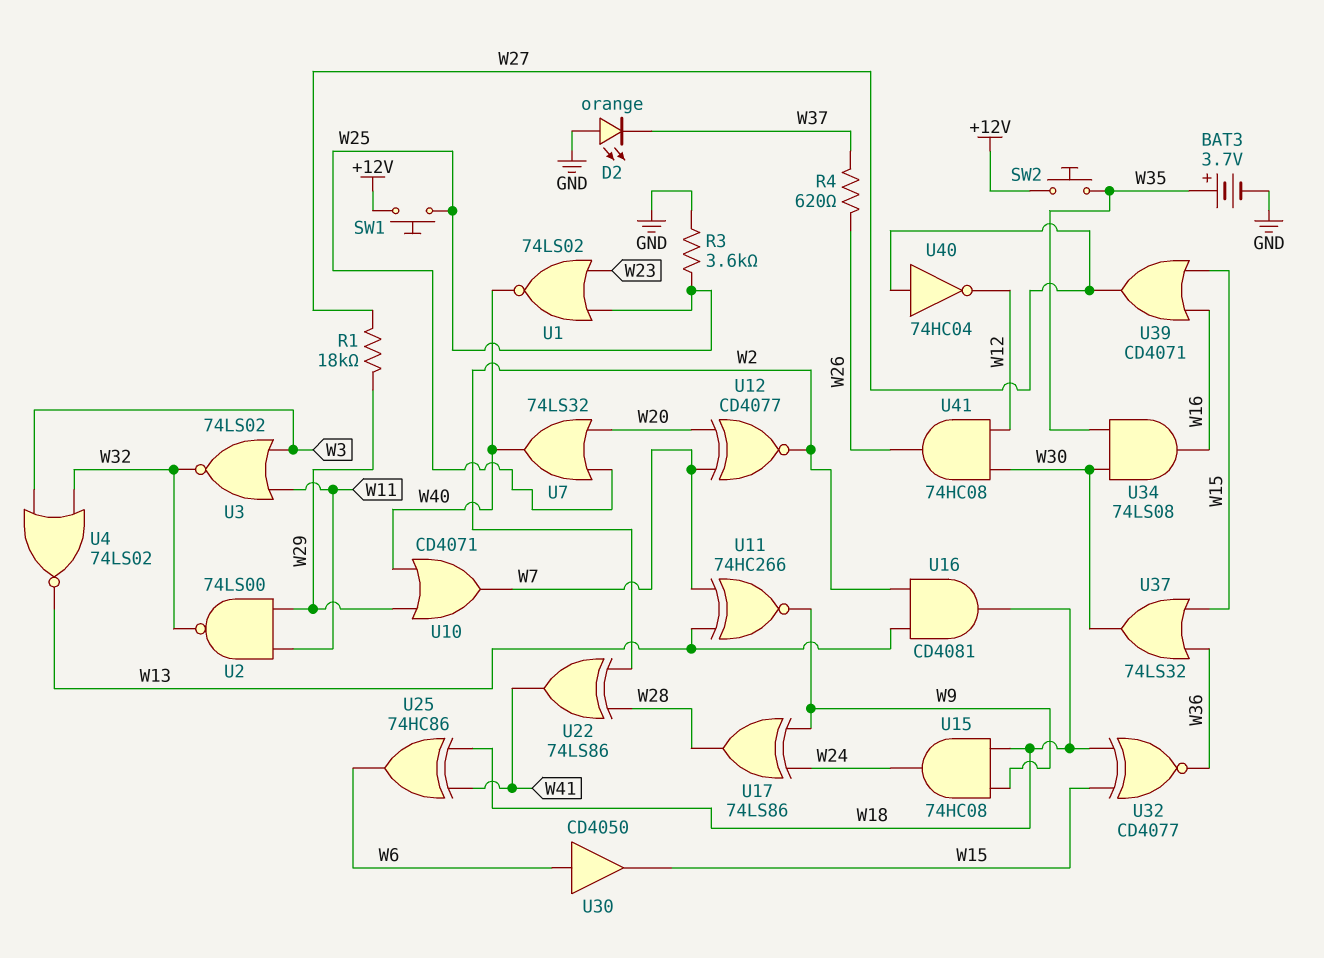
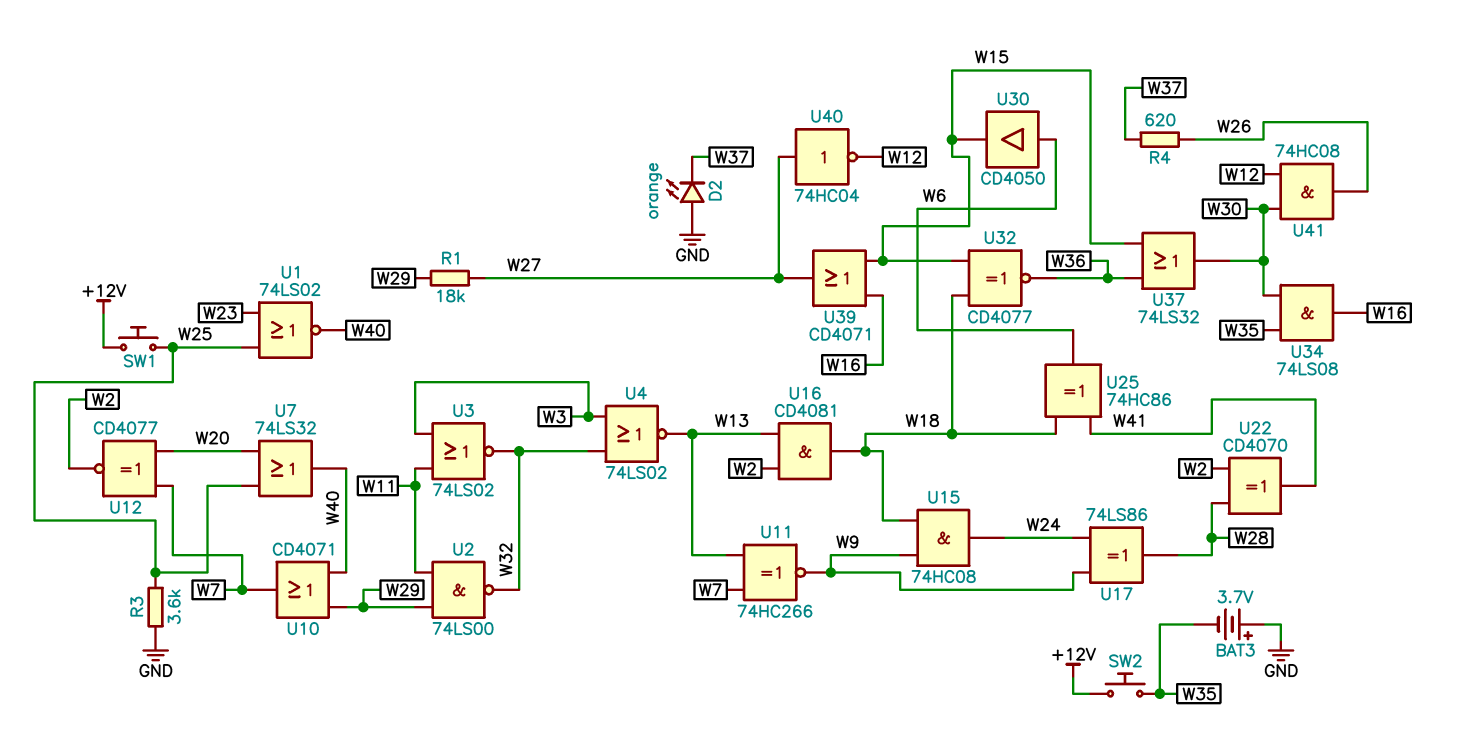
BAT3: 3.7V (plus W35, minus GND) -> 3.7V (plus GND, minus W35)
U22: XOR 74LS86 (in W2, in W28, out W41) -> XOR CD4070 (in W2, in W28, out W41)

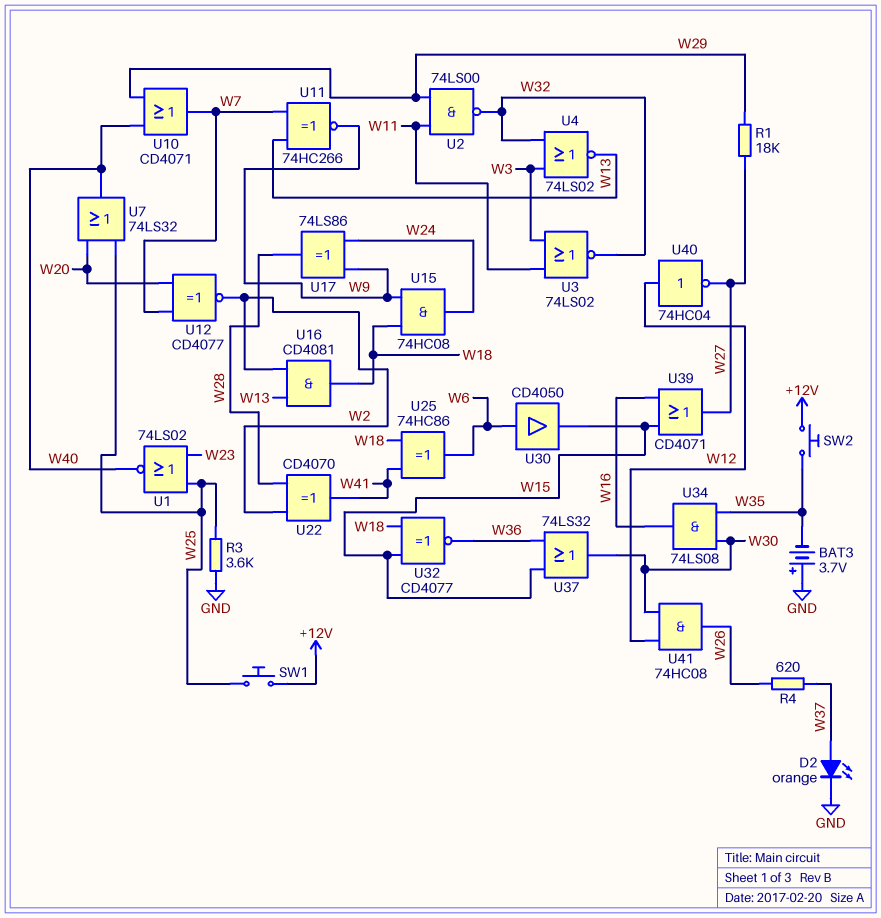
D2: LED orange (A GND, K W37) -> LED orange (A W37, K GND)
U40: NOT 74HC04 (in W27, out W12) -> NOT 74HC04 (in W12, out W27)

